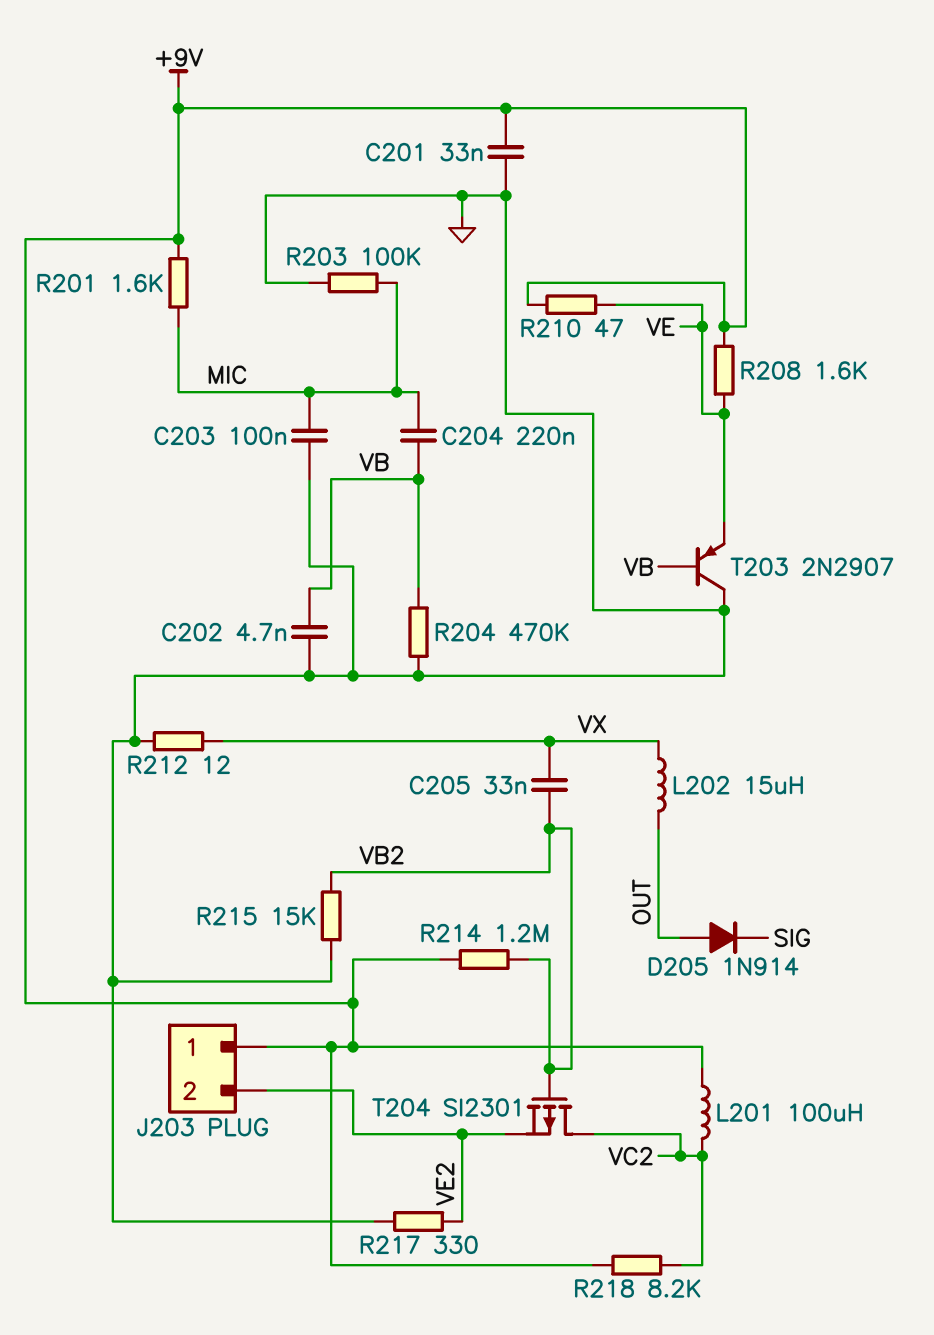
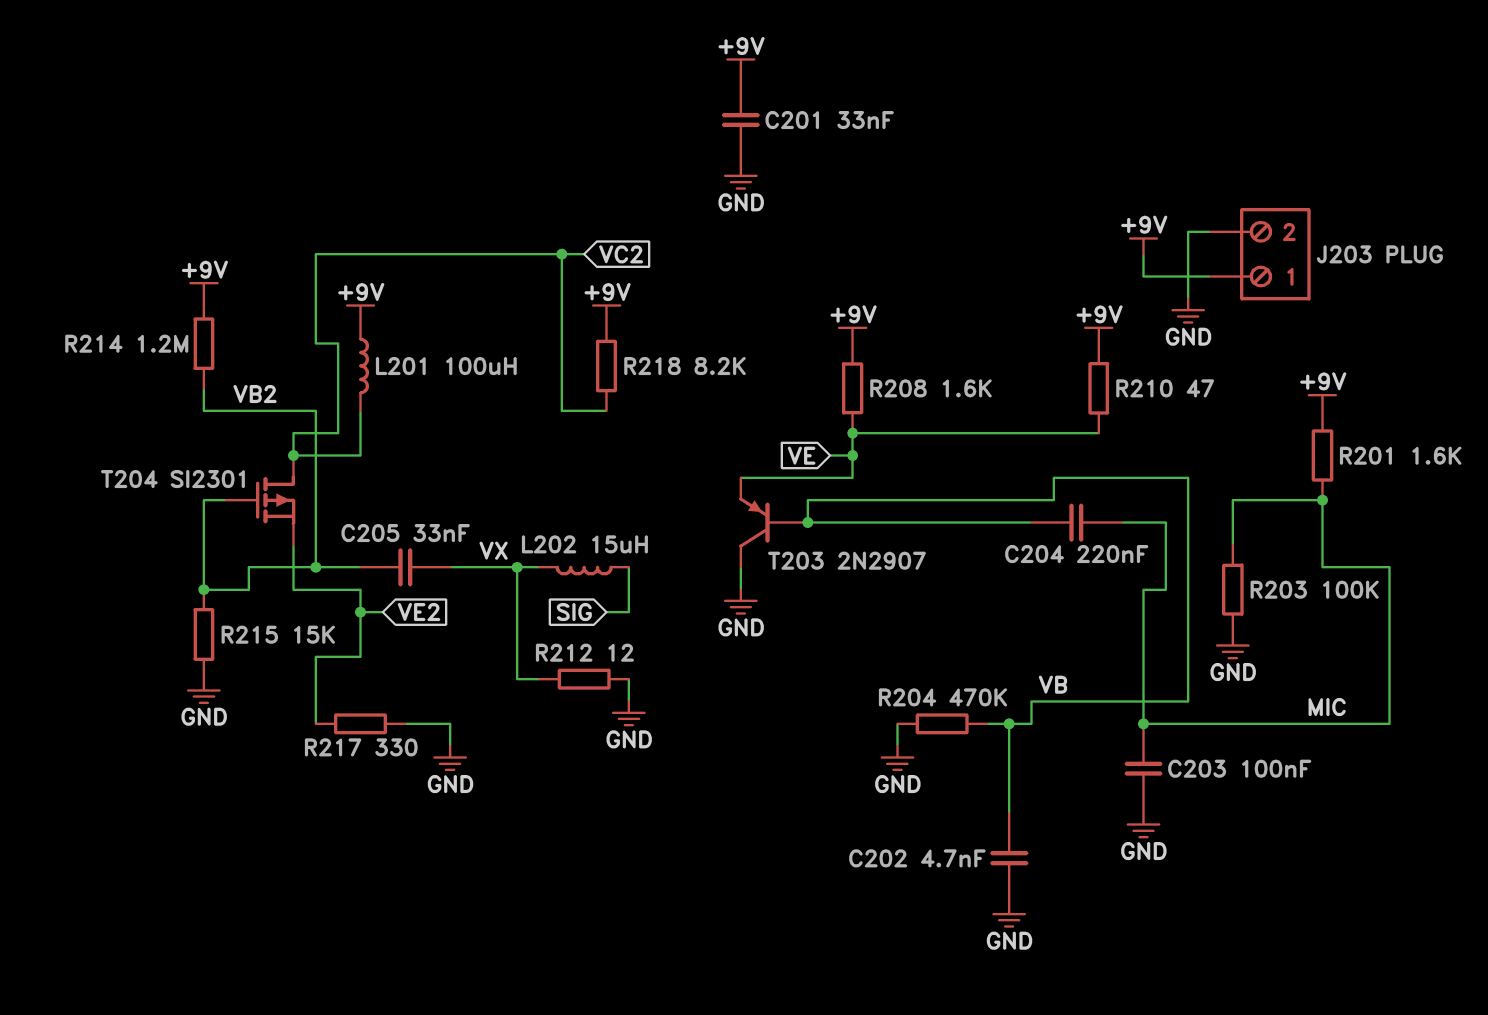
D205: diode 1N914 (A OUT, K SIG) -> none
J203 pin 2: VE2 -> GND
L202: 15uH (OUT, VX) -> 15uH (SIG, VX)

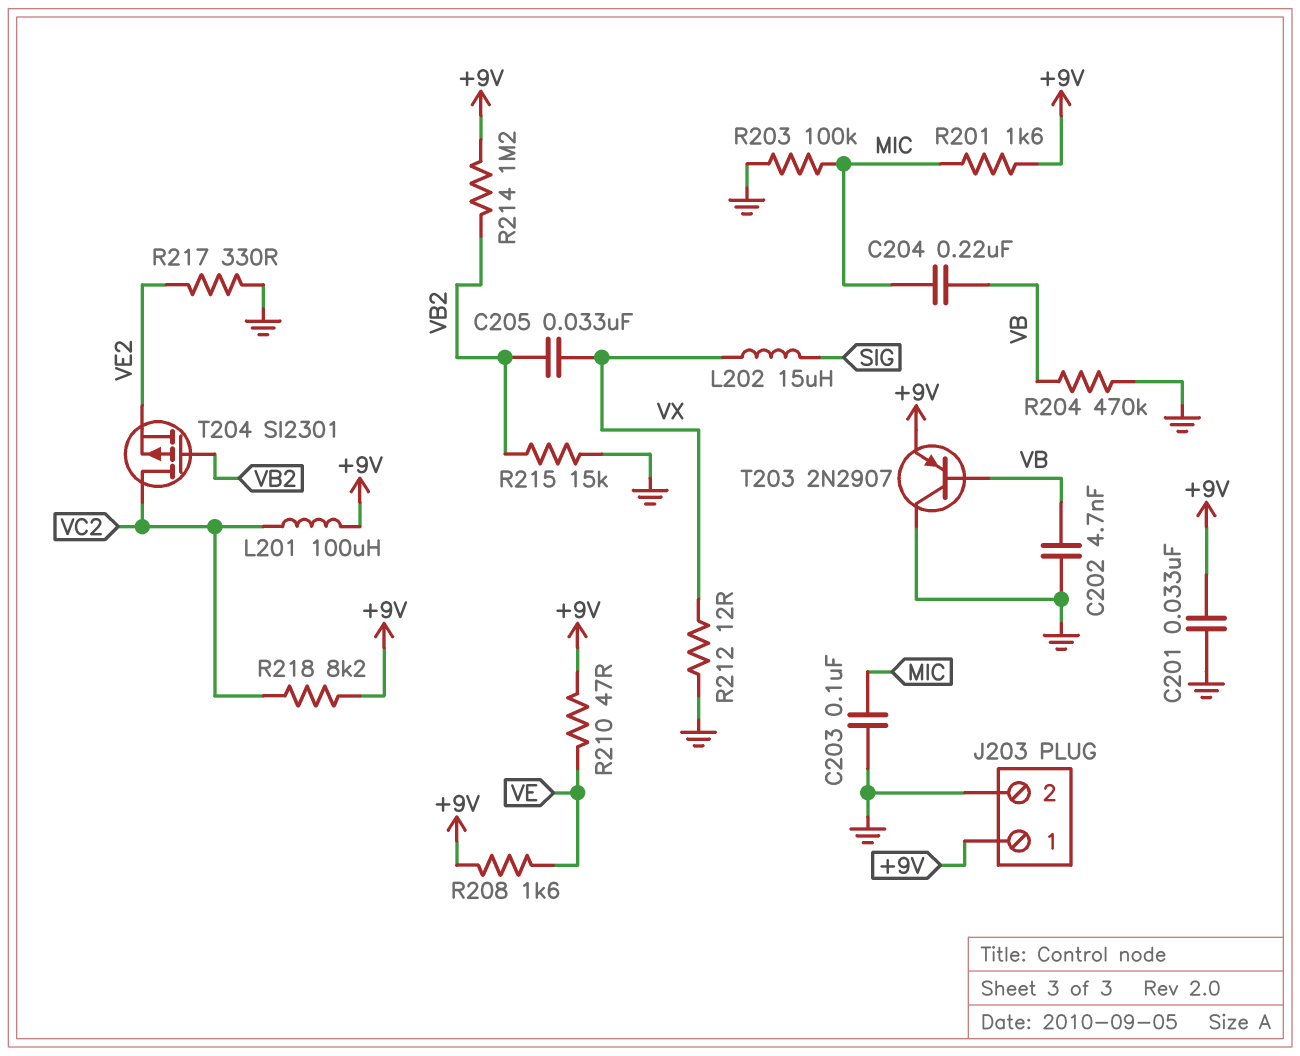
T203: PNP 2N2907 (B VB, C GND, E VE) -> PNP 2N2907 (B VB, C GND, E +9V)

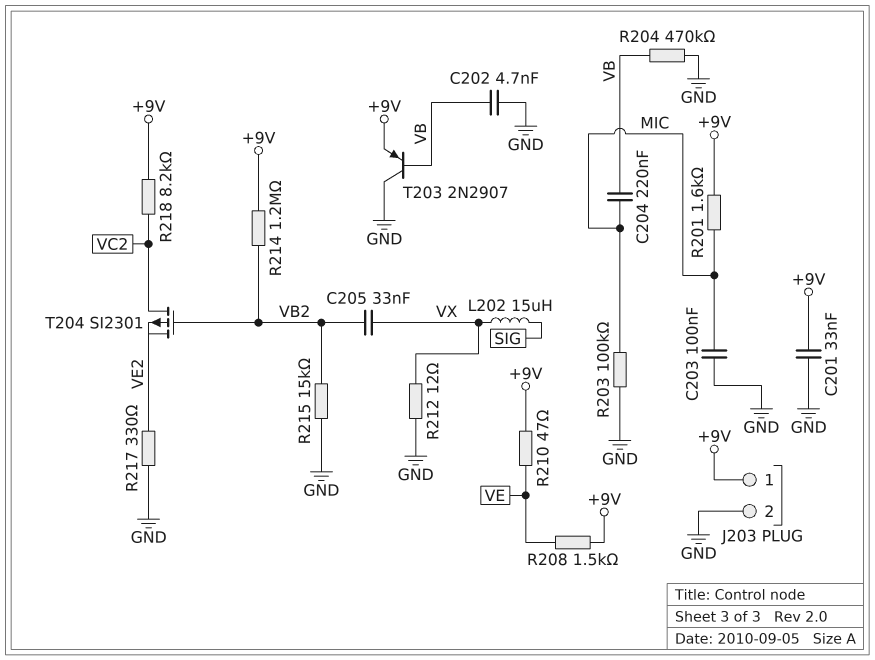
L201: 100uH (+9V, VC2) -> none
R208: 1.6k (+9V, VE) -> 1.5k (+9V, VE)

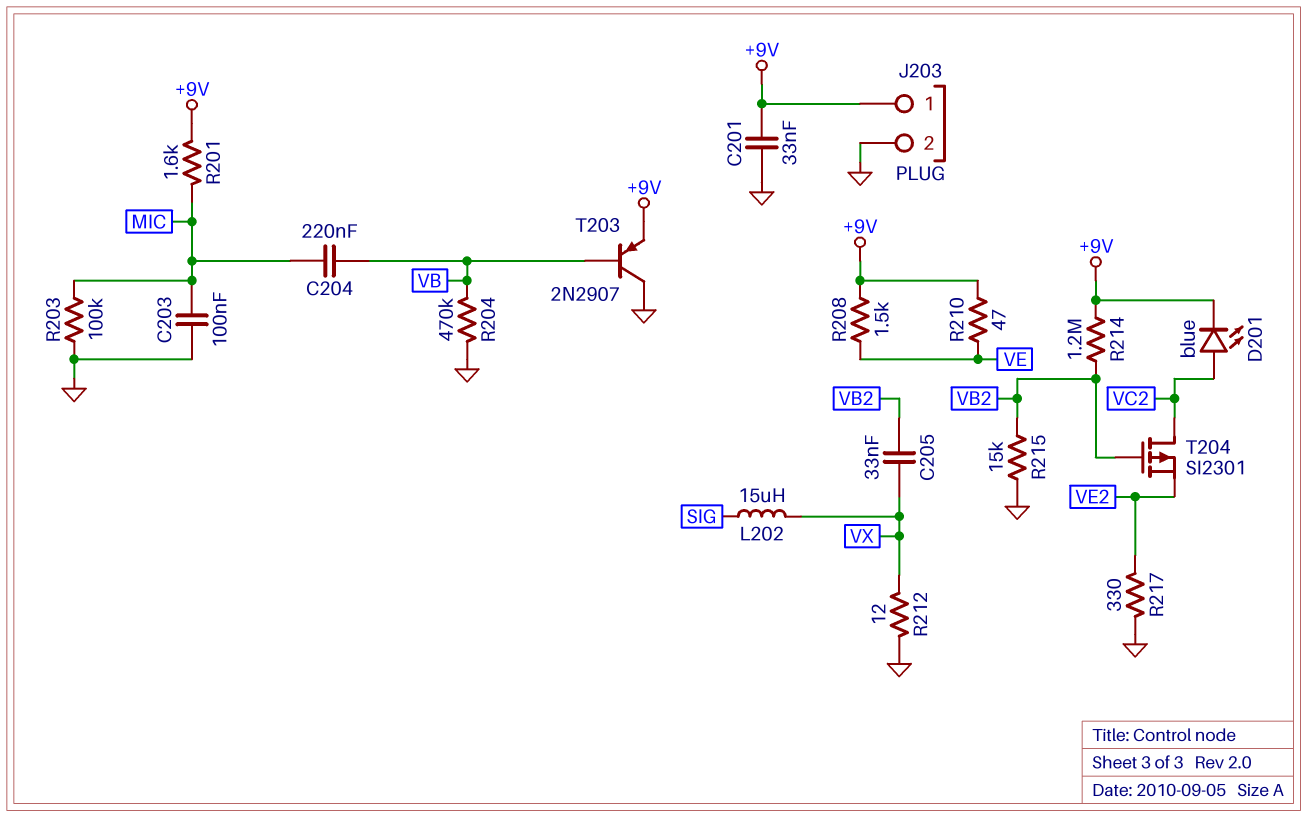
C202: 4.7nF (GND, VB) -> none
D201: none -> LED blue (A VC2, K +9V)
R218: 8.2k (+9V, VC2) -> none

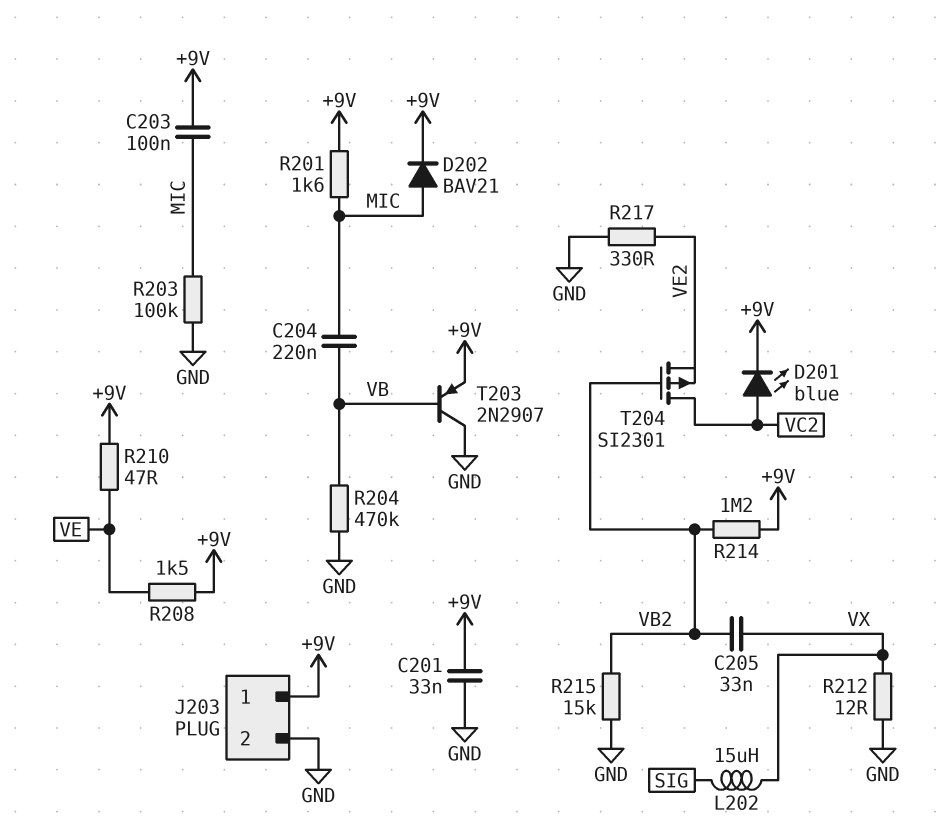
C203: 100nF (GND, MIC) -> 100nF (+9V, MIC)
D202: none -> diode BAV21 (A MIC, K +9V)

